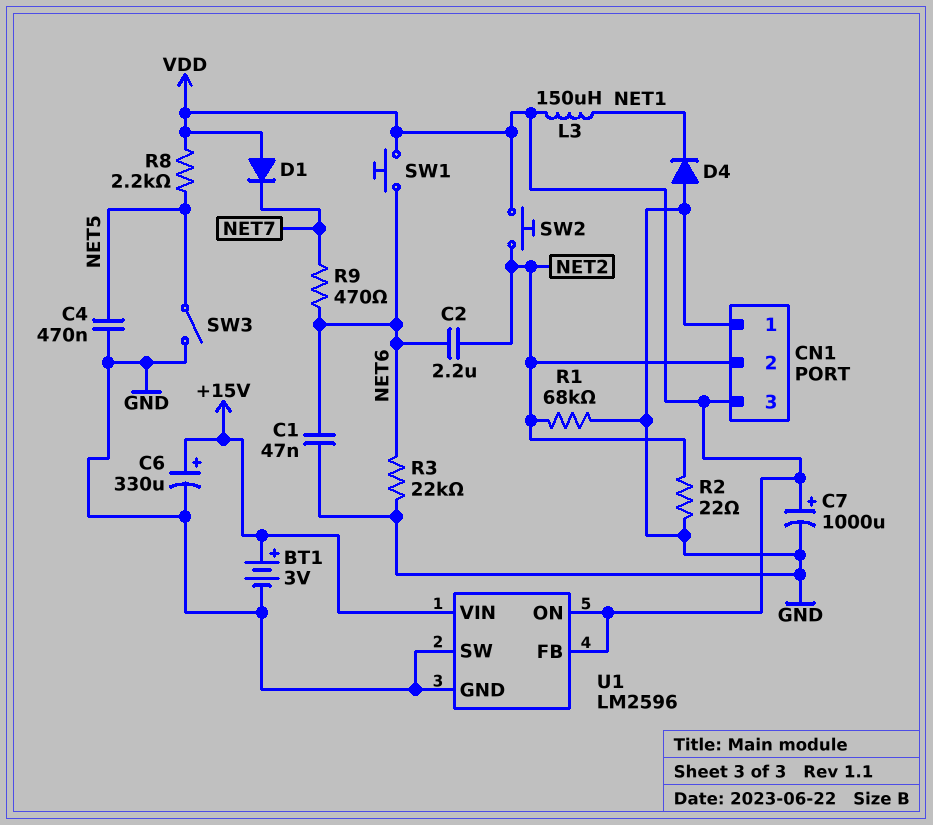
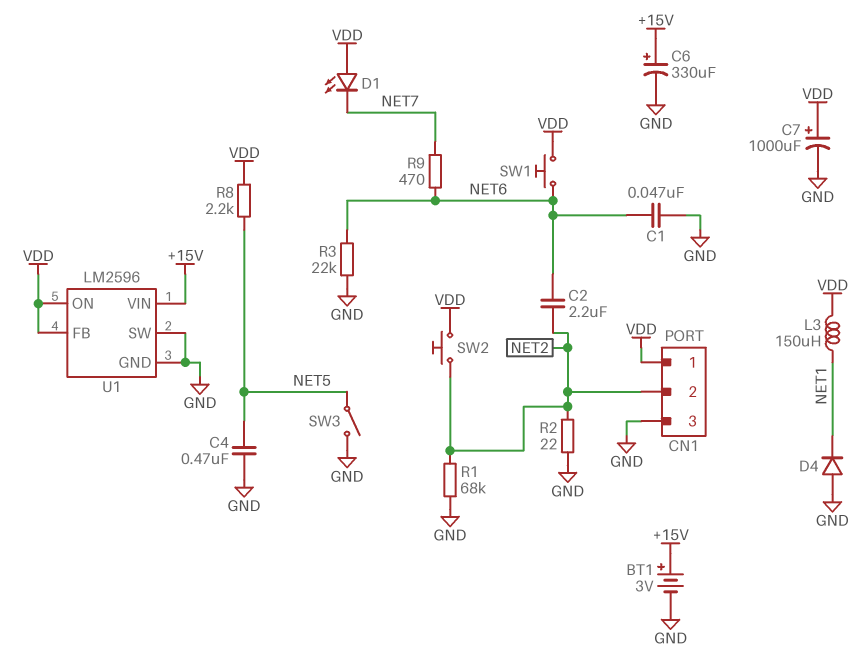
CN1 pin 1: GND -> VDD
CN1 pin 3: VDD -> GND
D1: diode (A VDD, K NET7) -> LED (A VDD, K NET7)

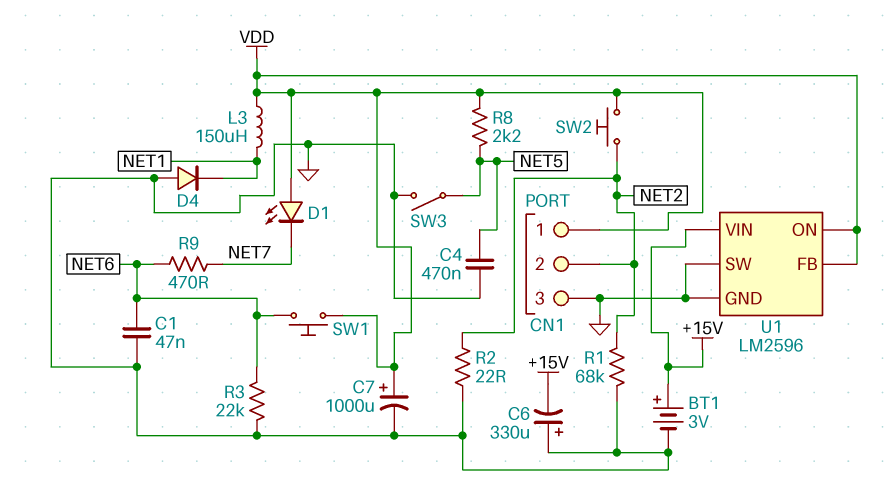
C2: 2.2uF (NET2, NET6) -> none
C6: 330uF (plus +15V, minus GND) -> 330uF (plus GND, minus +15V)

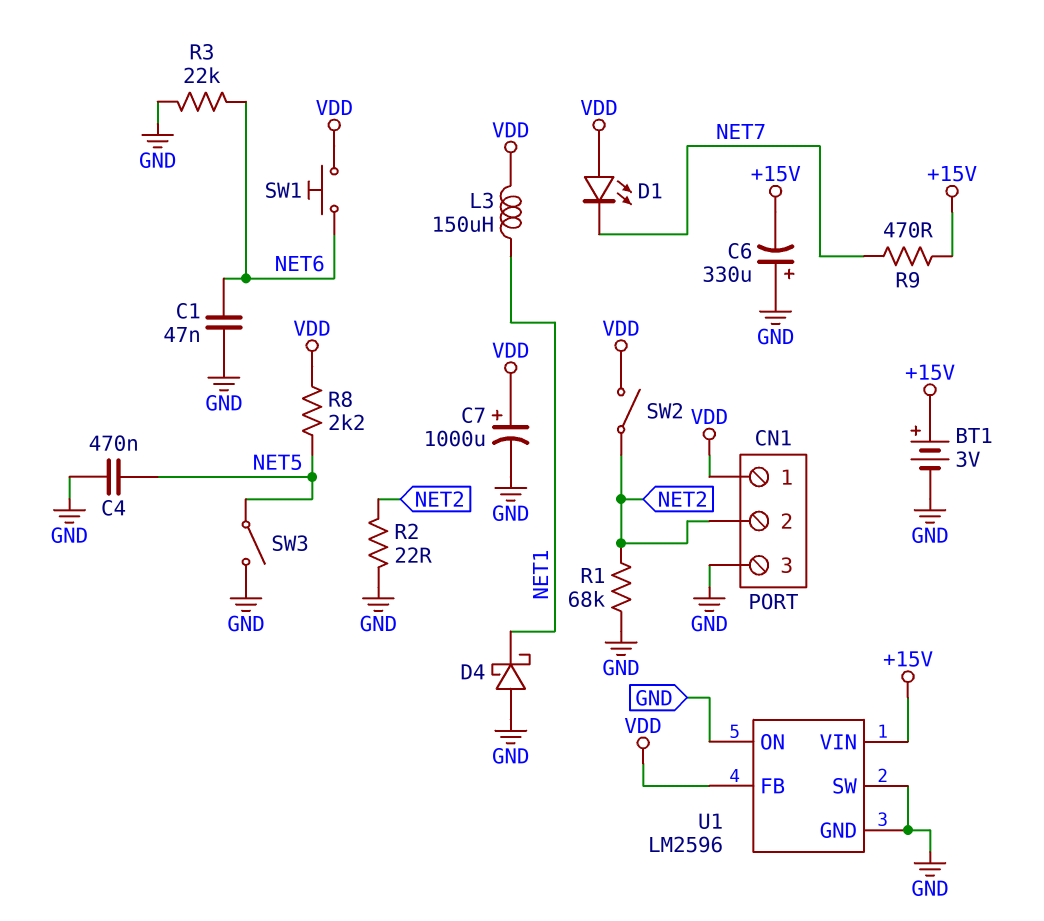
D4: diode (A GND, K NET1) -> schottky (A GND, K NET1)
R9: 470 (NET6, NET7) -> 470 (+15V, NET7)
SW2: button (NET2, VDD) -> switch (NET2, VDD)
U1 pin ON: VDD -> GND

